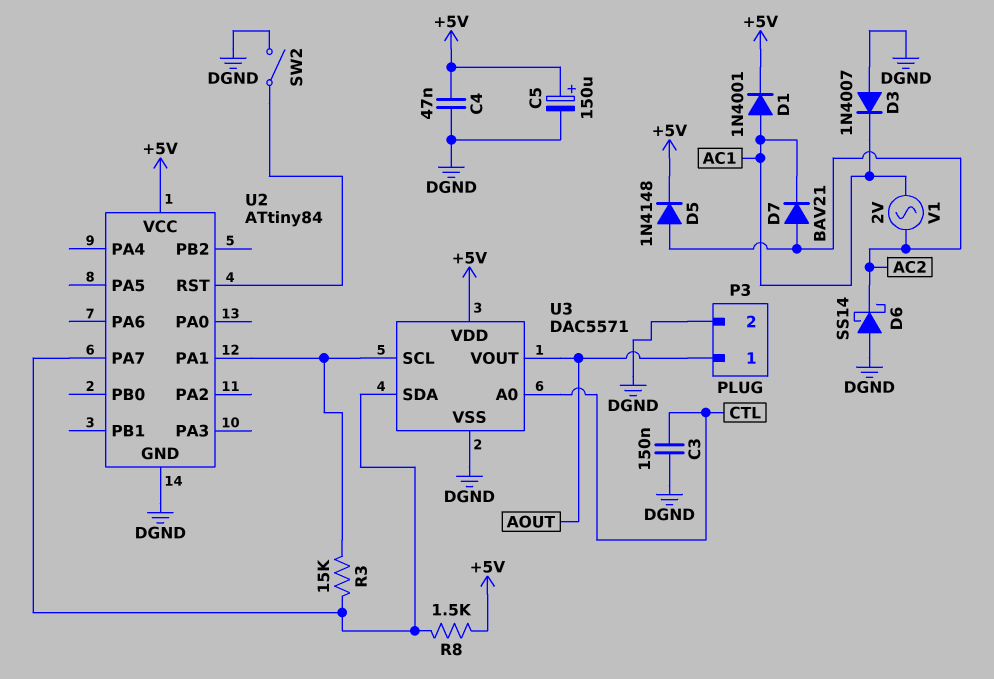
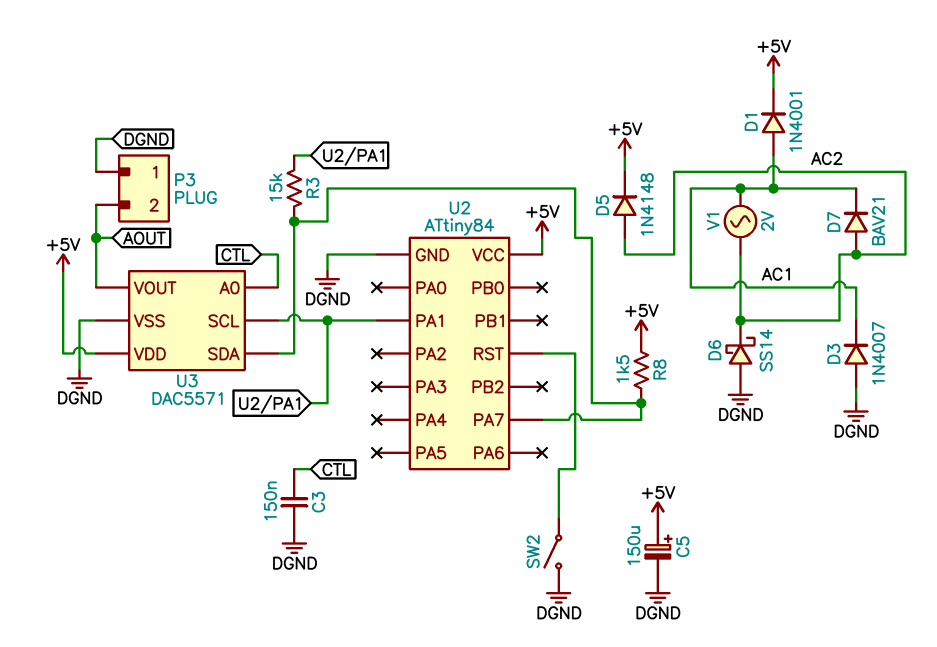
C4: 47nF (+5V, DGND) -> none
P3 pin 1: AOUT -> DGND
P3 pin 2: DGND -> AOUT

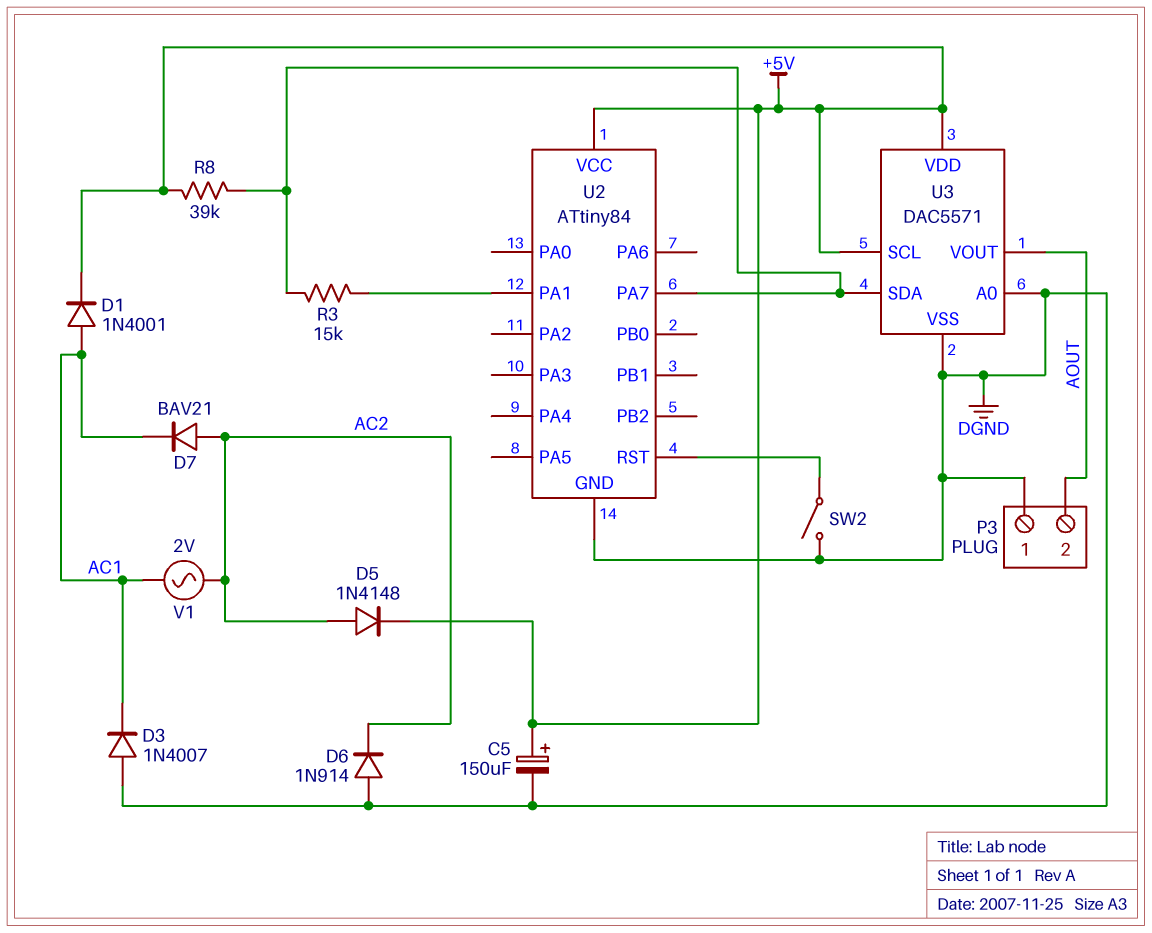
C3: 150nF (CTL, DGND) -> none
D6: schottky SS14 (A DGND, K AC2) -> diode 1N914 (A DGND, K AC2)
R8: 1.5k (+5V, U2/PA7) -> 39k (+5V, U2/PA7)
U3 pin A0: CTL -> DGND
U3 pin SCL: U2/PA1 -> +5V

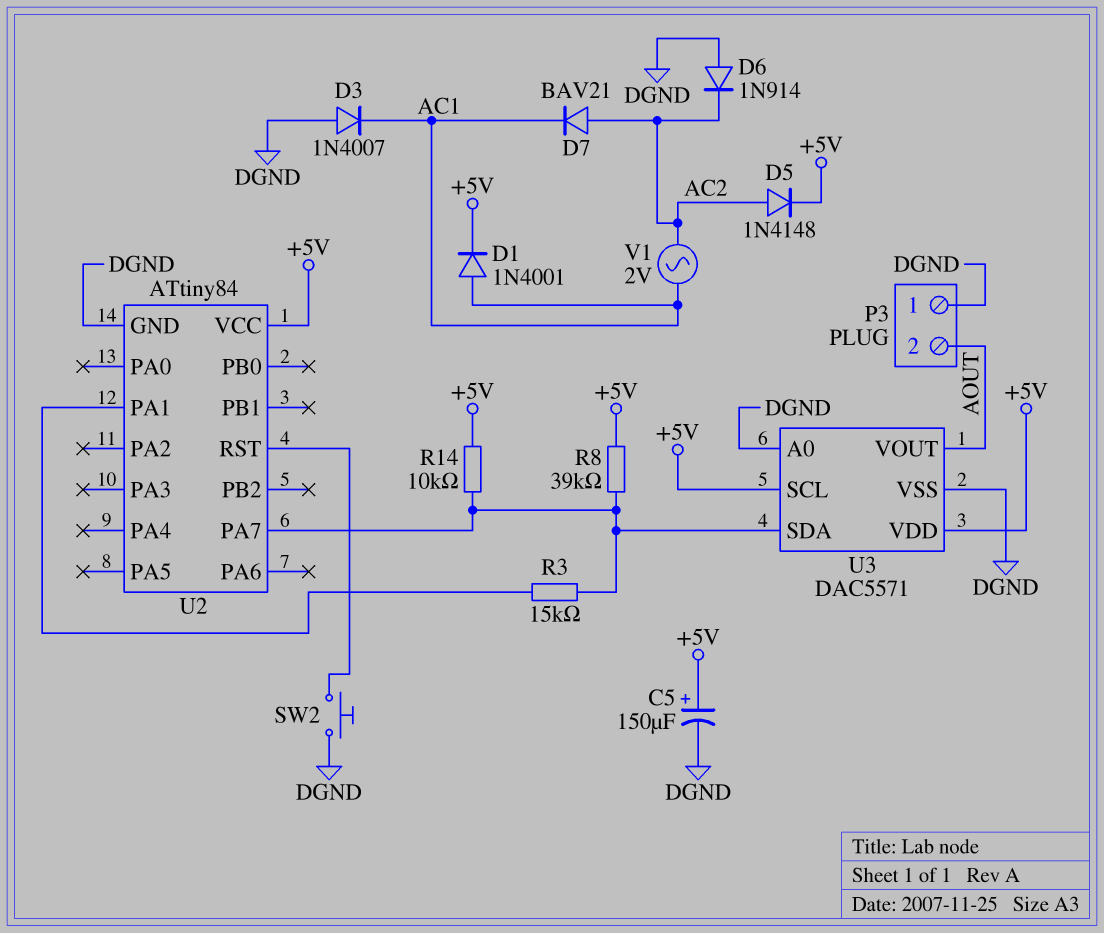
R14: none -> 10k (+5V, U2/PA7)
SW2: switch (DGND, U2/RST) -> button (DGND, U2/RST)

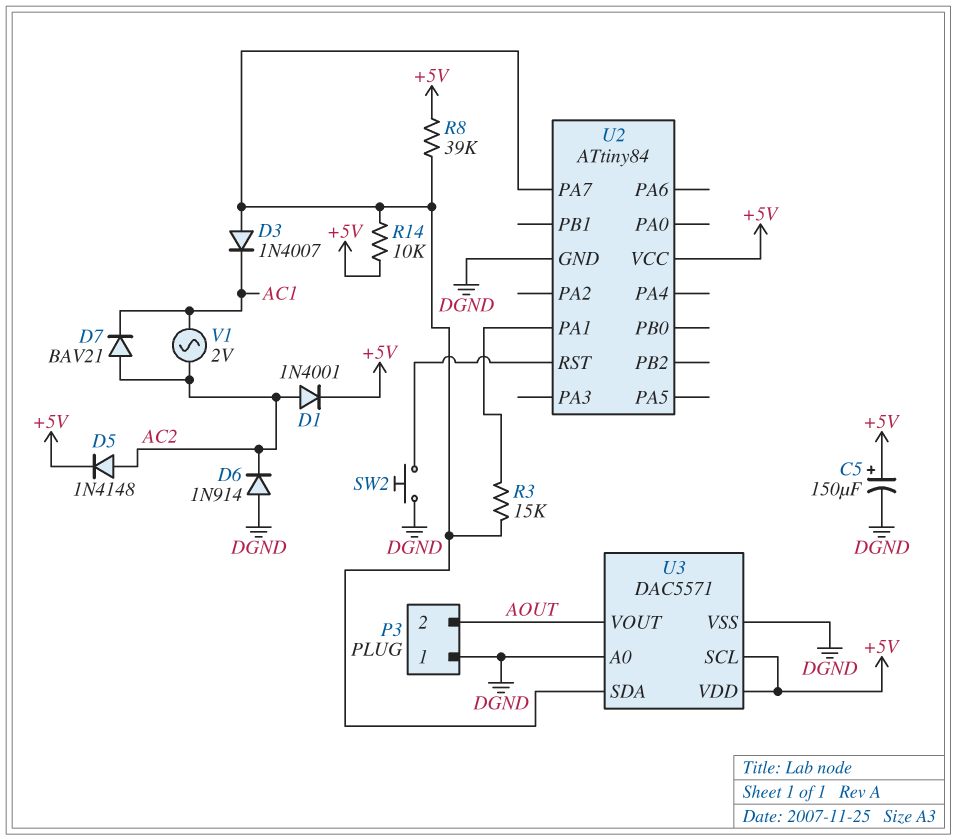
D1: diode 1N4001 (A AC1, K +5V) -> diode 1N4001 (A AC2, K +5V)
D3: diode 1N4007 (A DGND, K AC1) -> diode 1N4007 (A U2/PA7, K AC1)

